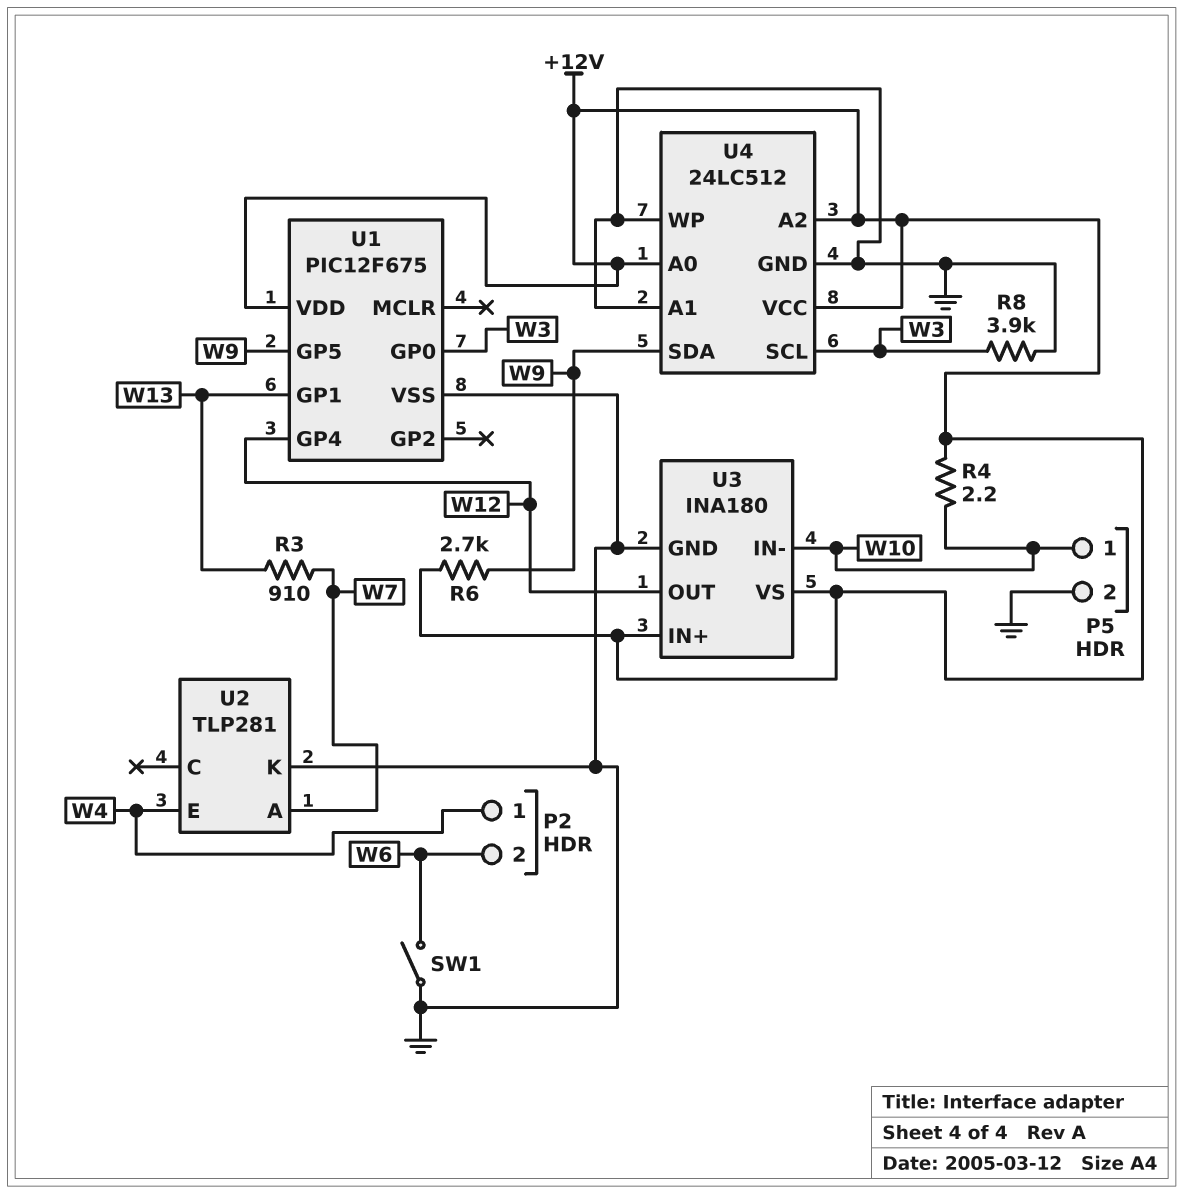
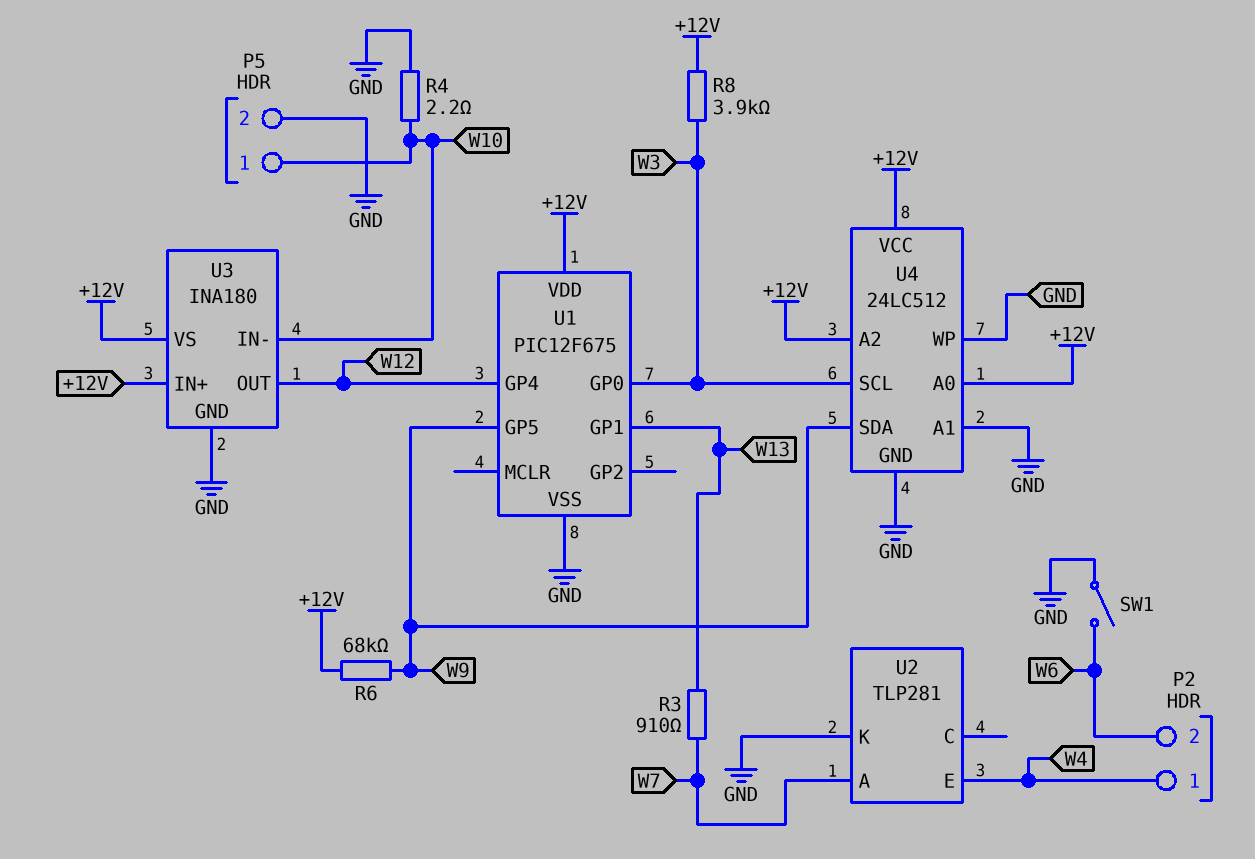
R4: 2.2 (+12V, W10) -> 2.2 (GND, W10)
R6: 2.7k (+12V, W9) -> 68k (+12V, W9)
R8: 3.9k (GND, W3) -> 3.9k (+12V, W3)

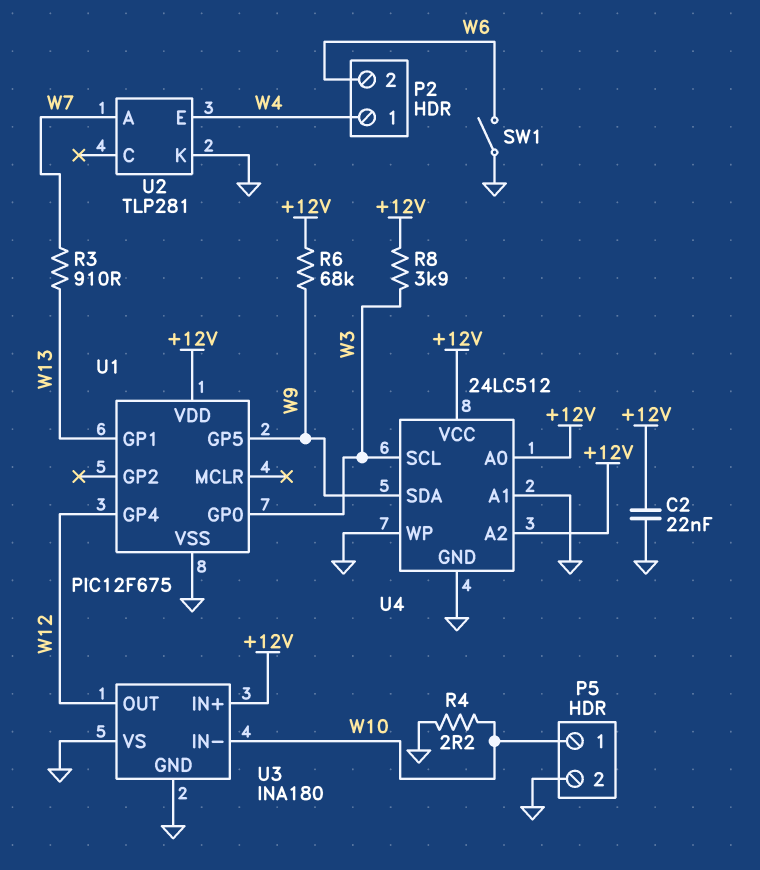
C2: none -> 22nF (+12V, GND)
U3 pin VS: +12V -> GND

